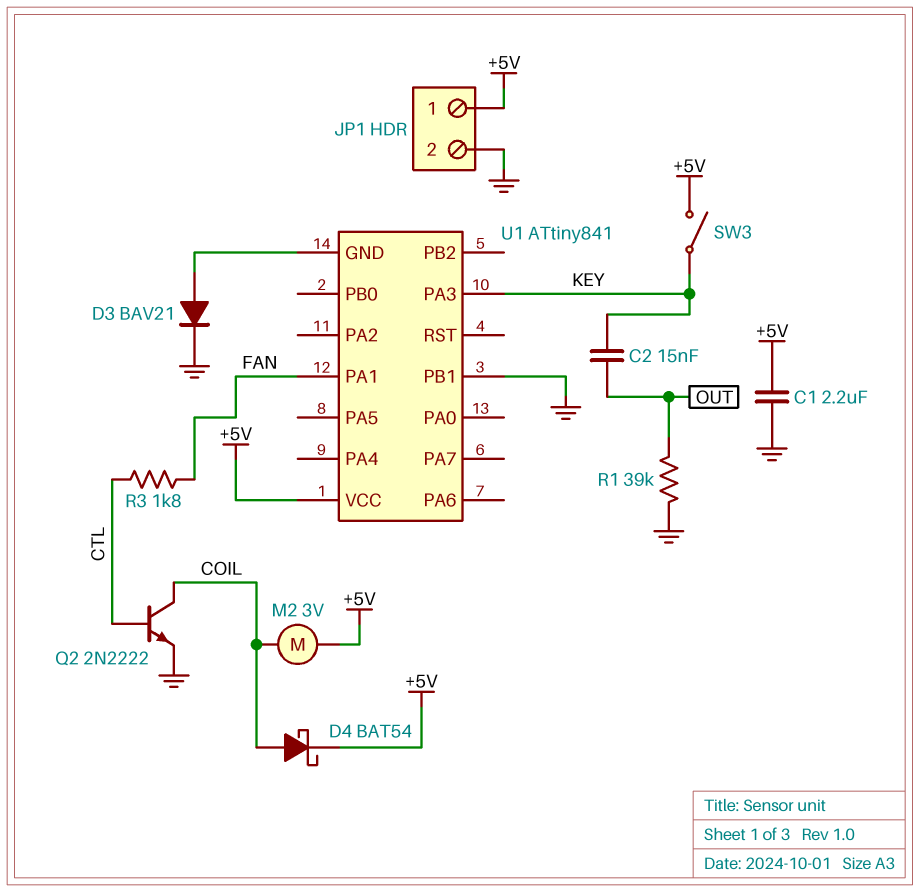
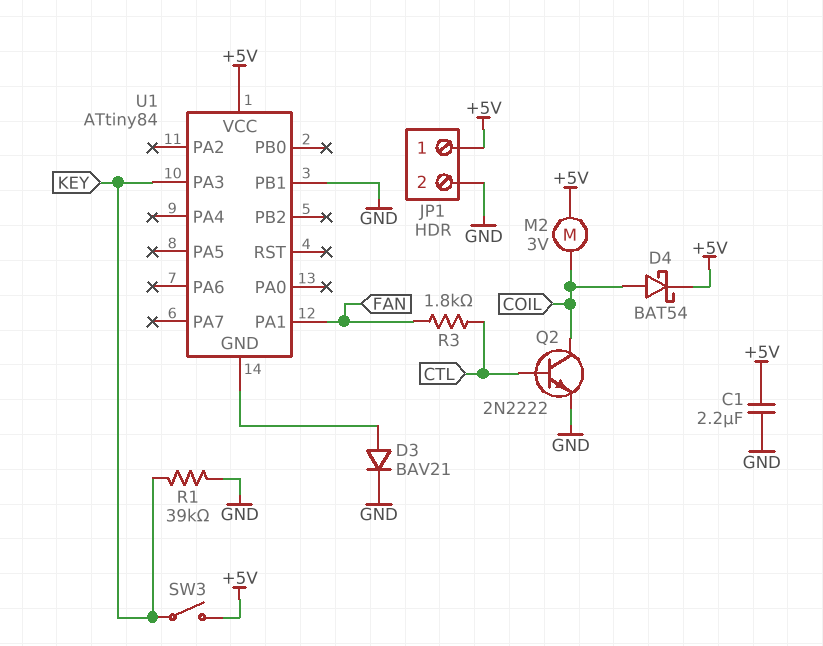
C2: 15nF (KEY, OUT) -> none
R1: 39k (GND, OUT) -> 39k (GND, KEY)
U1: ATtiny841 -> ATtiny84

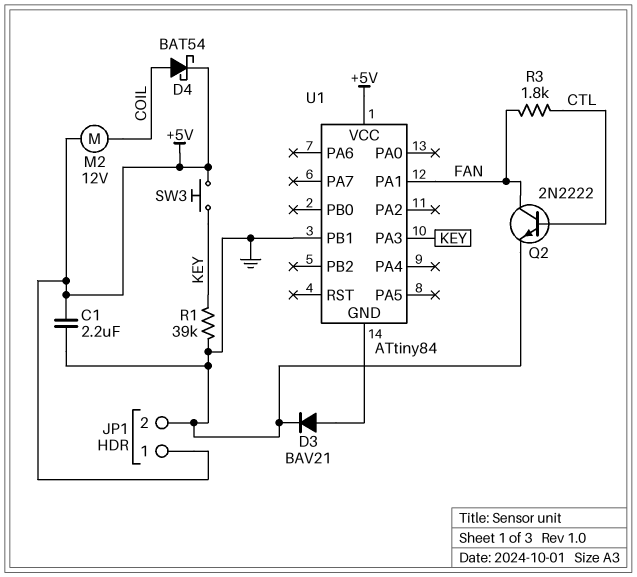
M2: motor 3V (+5V, COIL) -> motor 12V (+5V, COIL)
Q2: NPN 2N2222 (B CTL, C COIL, E GND) -> NPN 2N2222 (B CTL, C FAN, E GND)
SW3: switch (+5V, KEY) -> button (+5V, KEY)

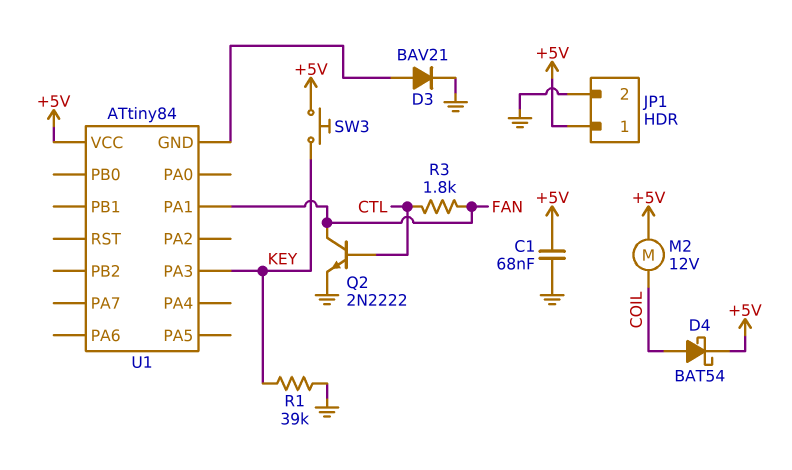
C1: 2.2uF (+5V, GND) -> 68nF (+5V, GND)
U1 pin PB1: GND -> none

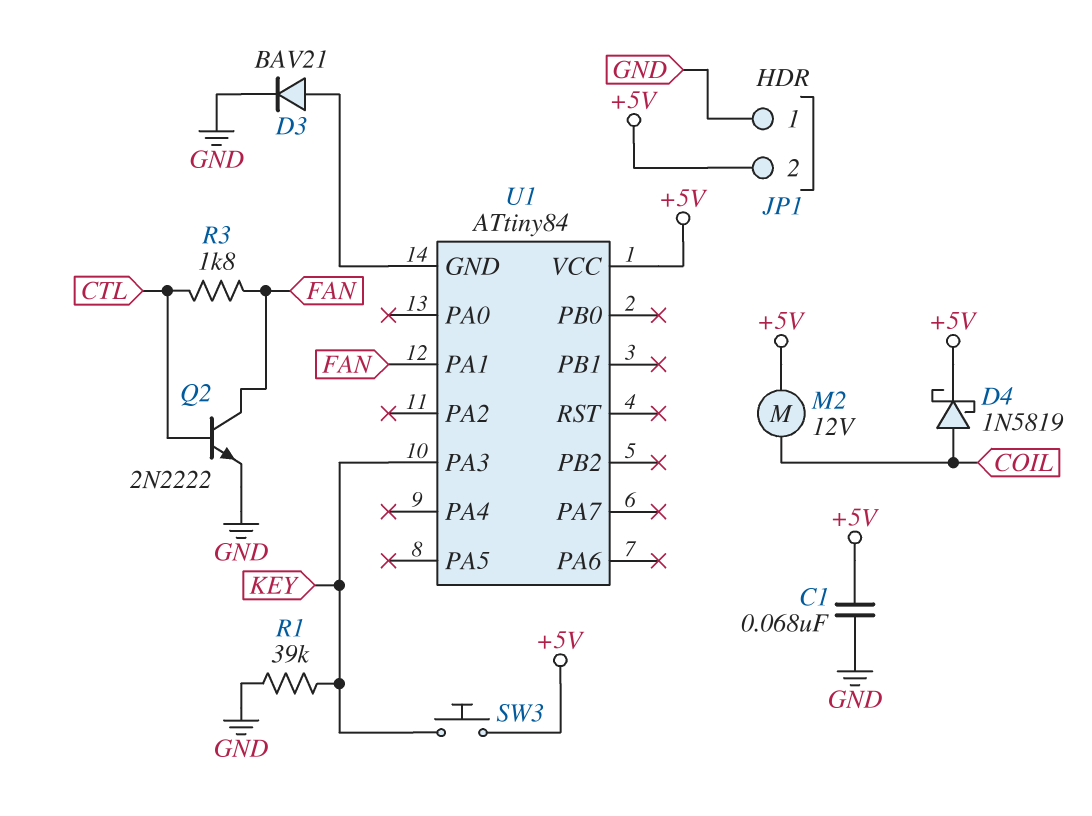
D4: schottky BAT54 (A COIL, K +5V) -> schottky 1N5819 (A COIL, K +5V)
JP1 pin 1: +5V -> GND
JP1 pin 2: GND -> +5V

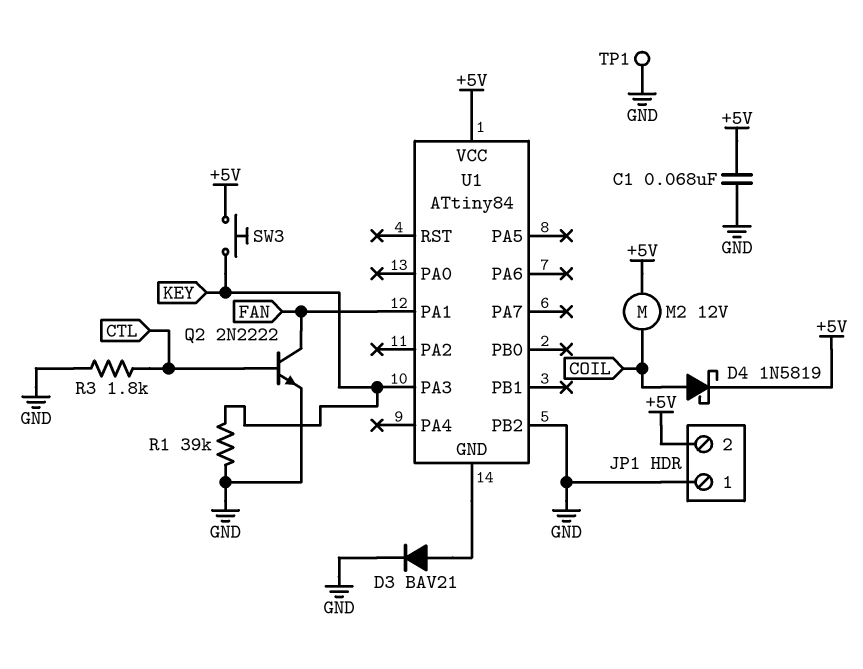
R3: 1.8k (CTL, FAN) -> 1.8k (CTL, GND)
TP1: none -> test point (GND)
U1 pin PB2: none -> GND

